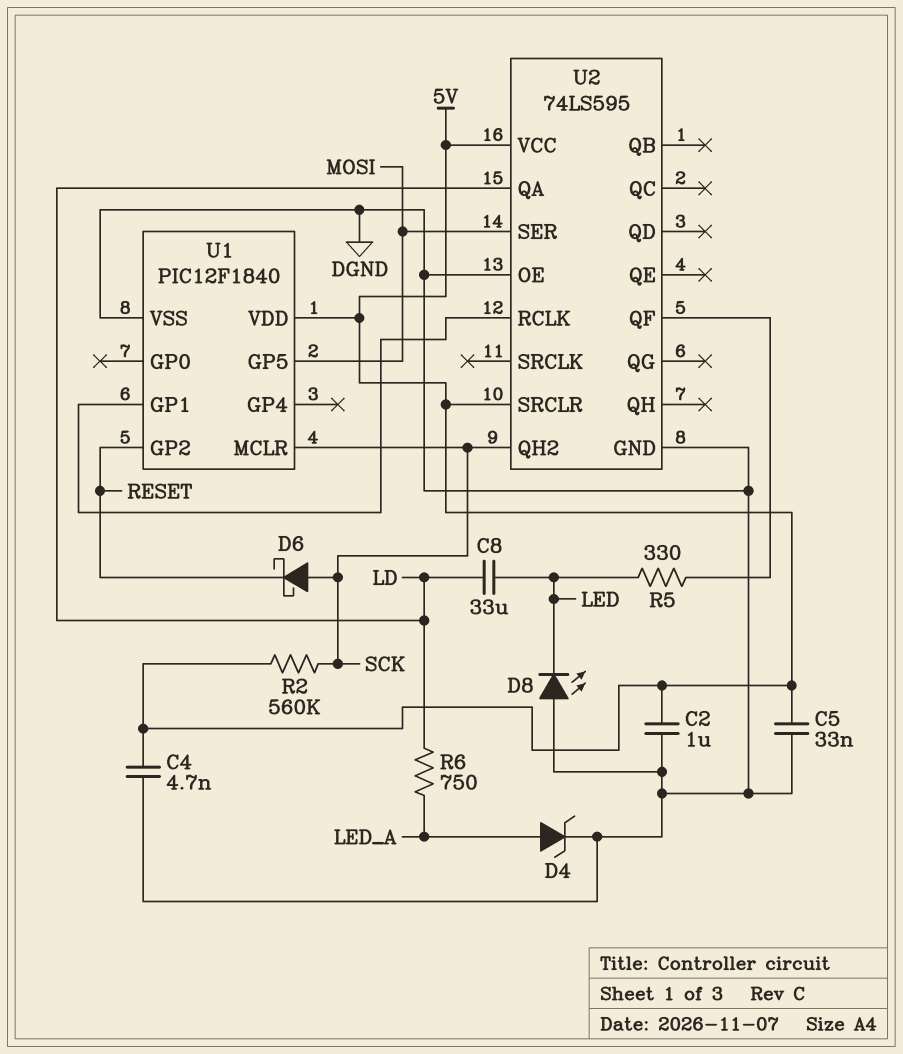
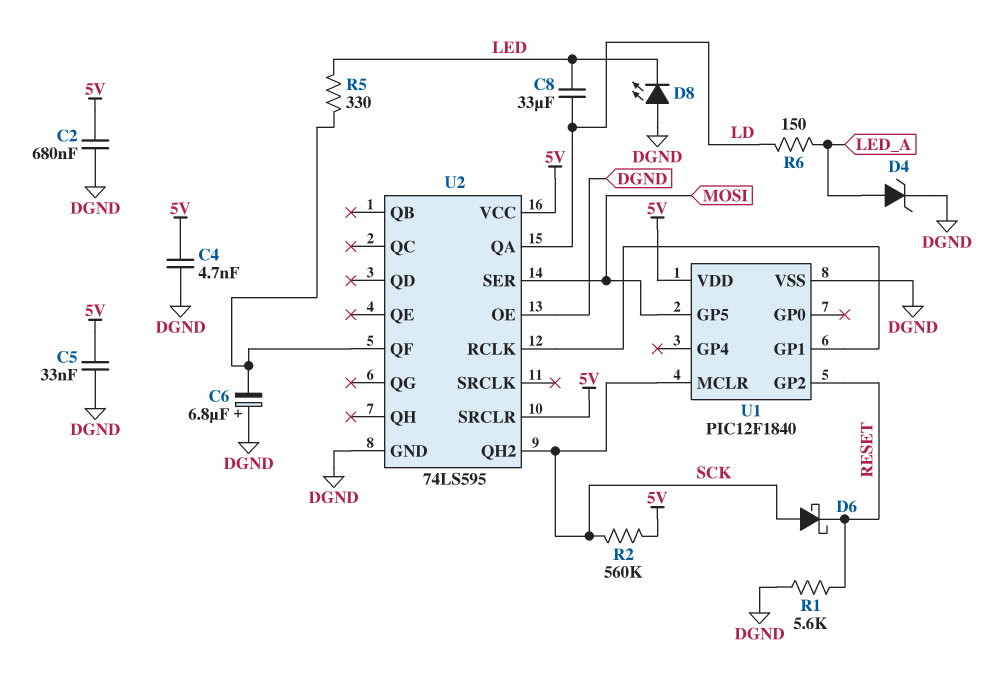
C2: 1uF (5V, DGND) -> 680nF (5V, DGND)
C6: none -> 6.8uF (plus DGND, minus U2/QF)
R1: none -> 5.6k (DGND, RESET)
R6: 750 (LD, LED_A) -> 150 (LD, LED_A)

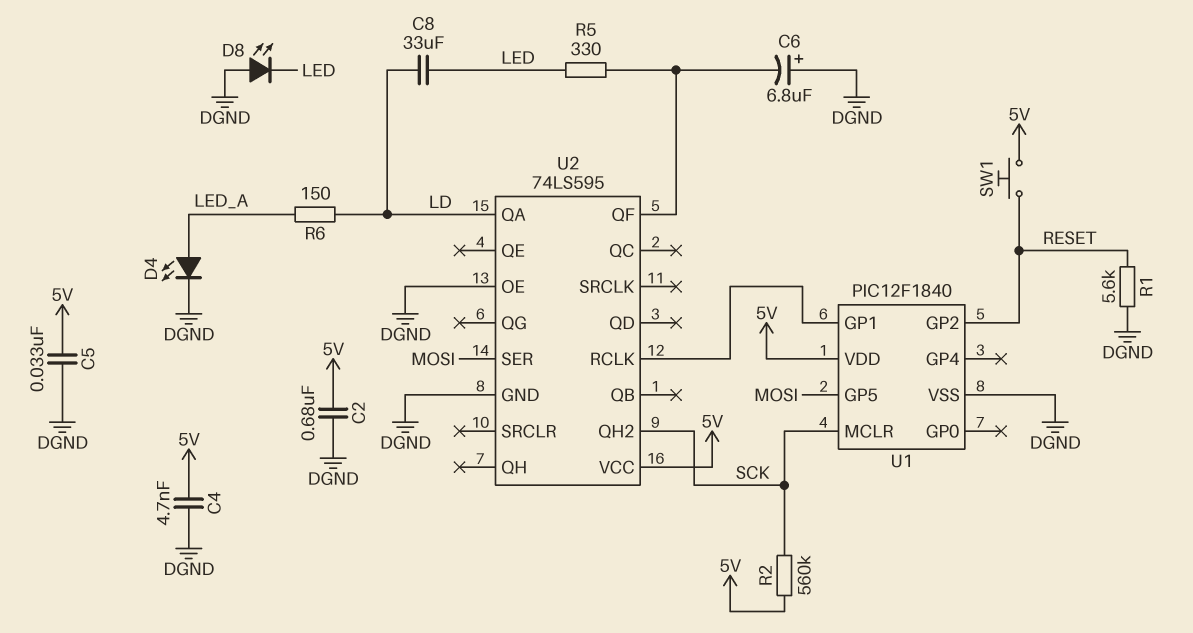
D4: zener (A LED_A, K DGND) -> LED (A LED_A, K DGND)
D6: schottky (A SCK, K RESET) -> none
SW1: none -> button (5V, RESET)
U2 pin SRCLR: 5V -> none

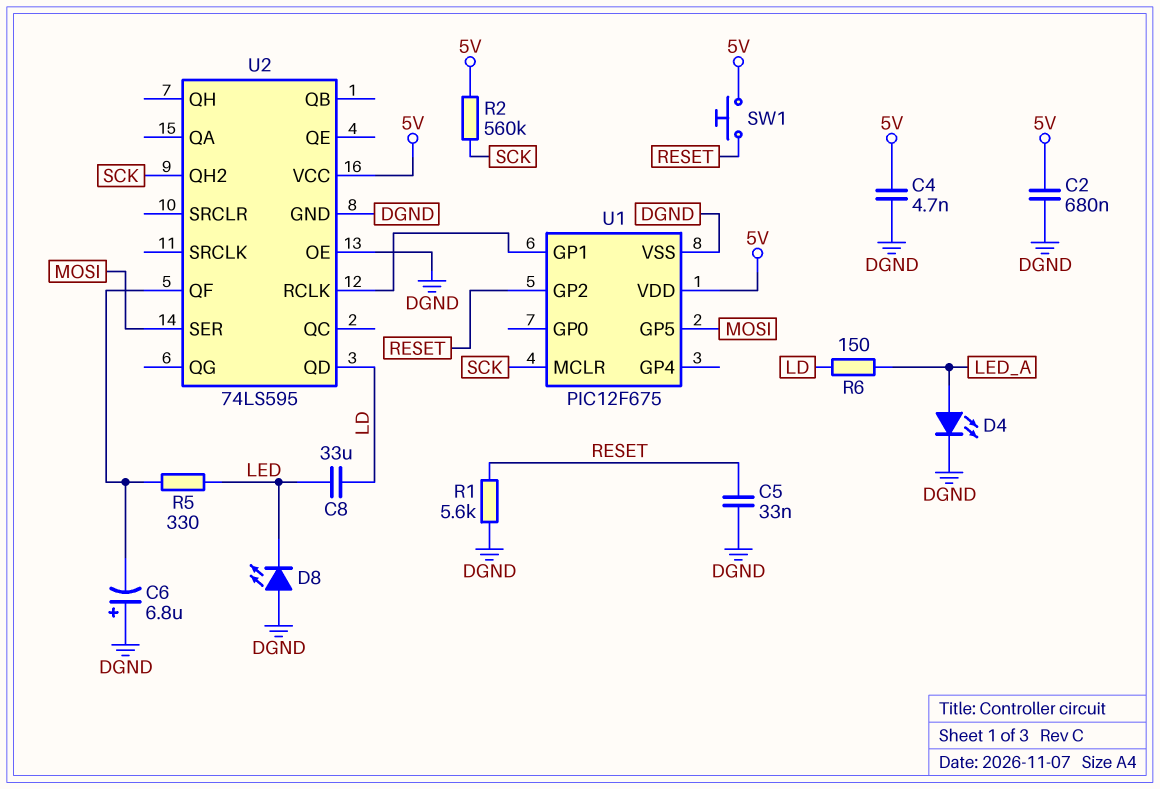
C5: 33nF (5V, DGND) -> 33nF (DGND, RESET)
U1: PIC12F1840 -> PIC12F675
U2 pin QA: LD -> none
U2 pin QD: none -> LD

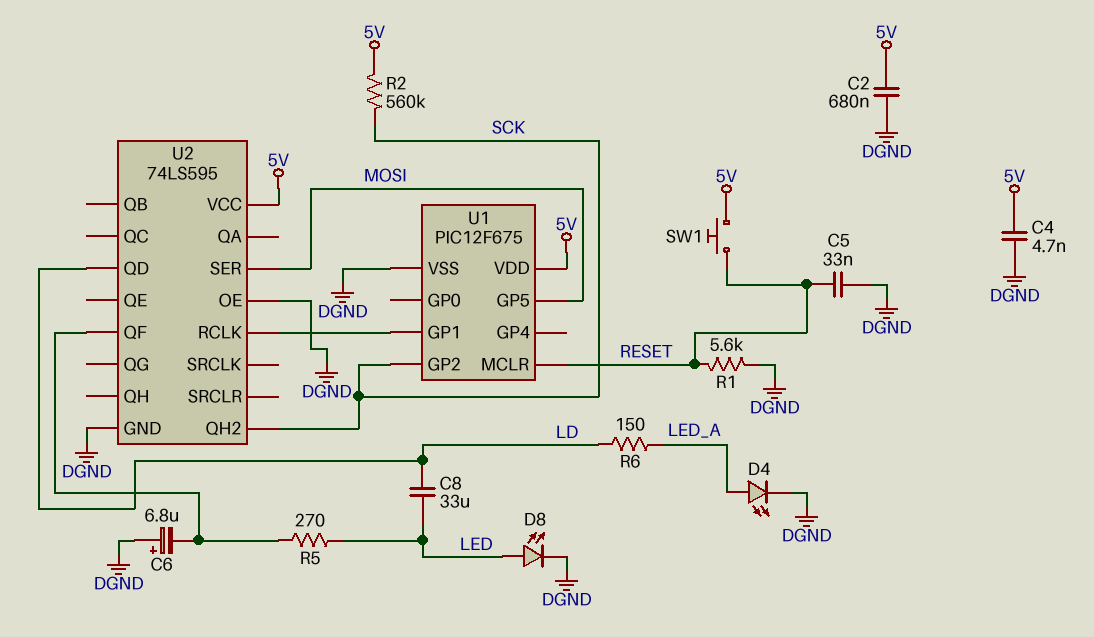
D8: LED (A DGND, K LED) -> LED (A LED, K DGND)
R5: 330 (LED, U2/QF) -> 270 (LED, U2/QF)
U1 pin GP2: RESET -> SCK
U1 pin MCLR: SCK -> RESET

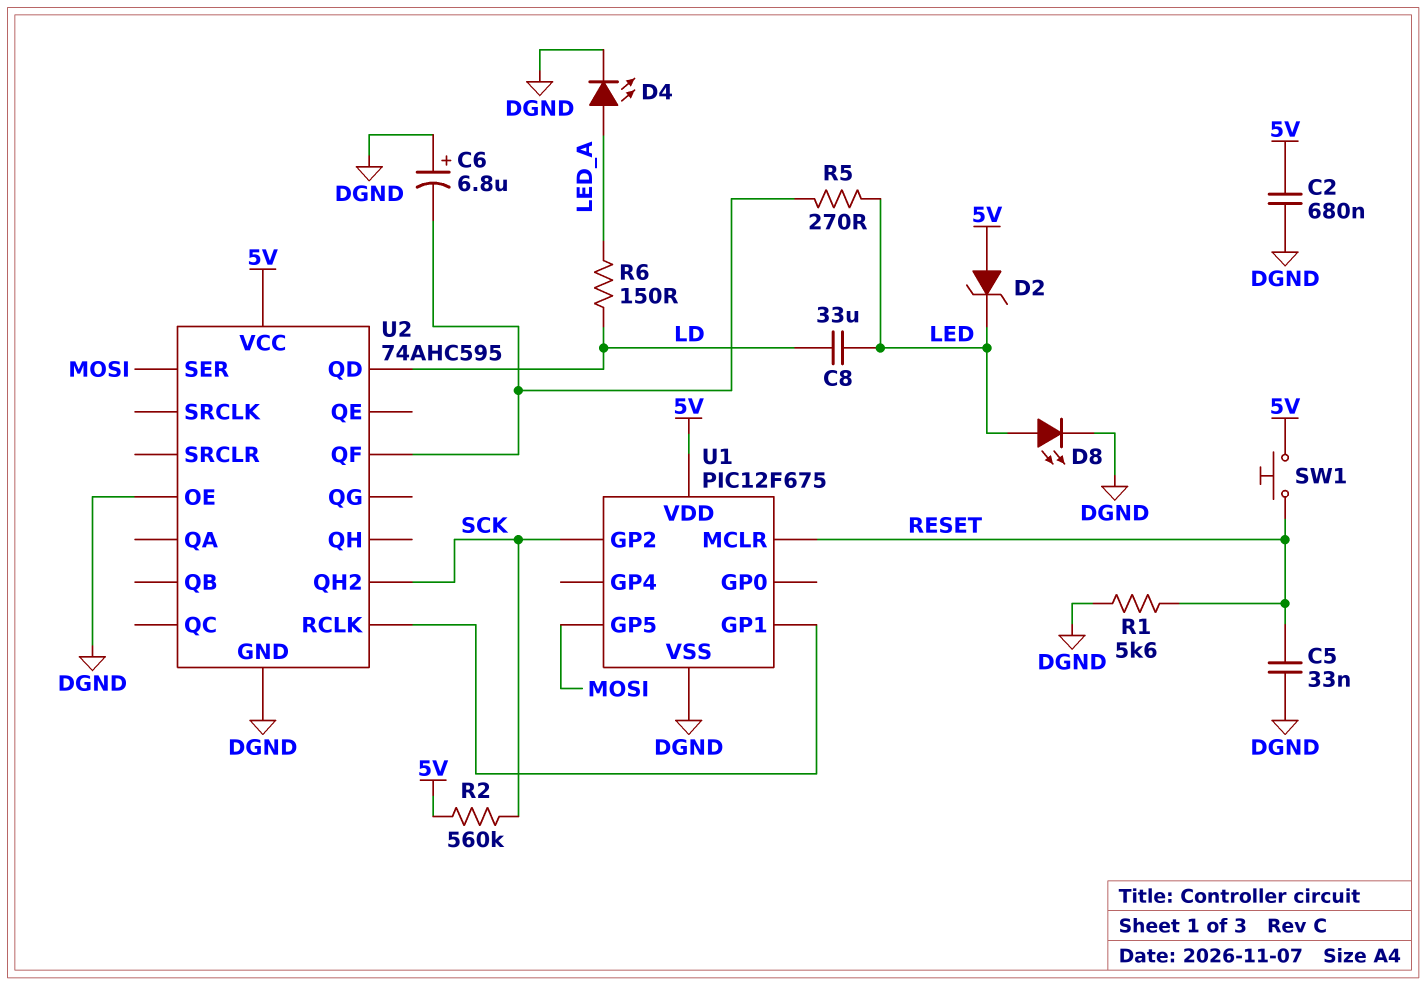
C4: 4.7nF (5V, DGND) -> none
D2: none -> zener (A 5V, K LED)
U2: 74LS595 -> 74AHC595

